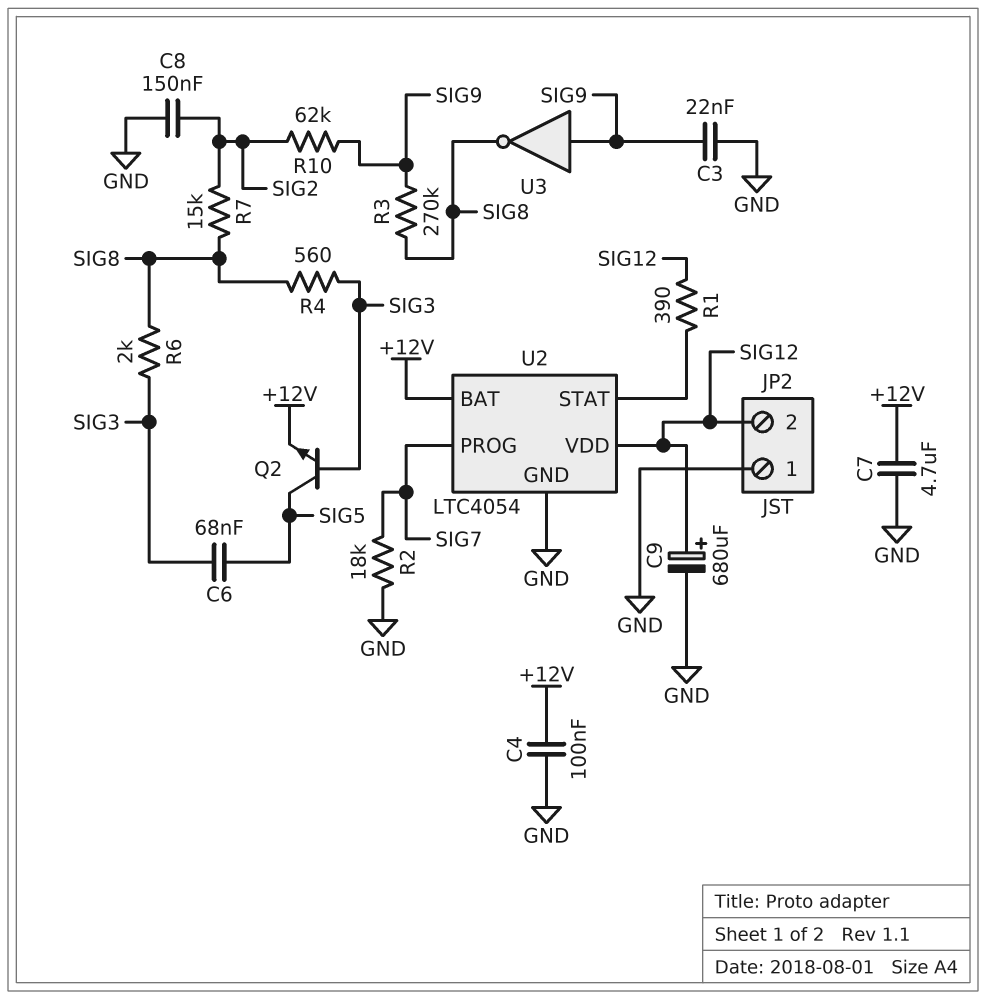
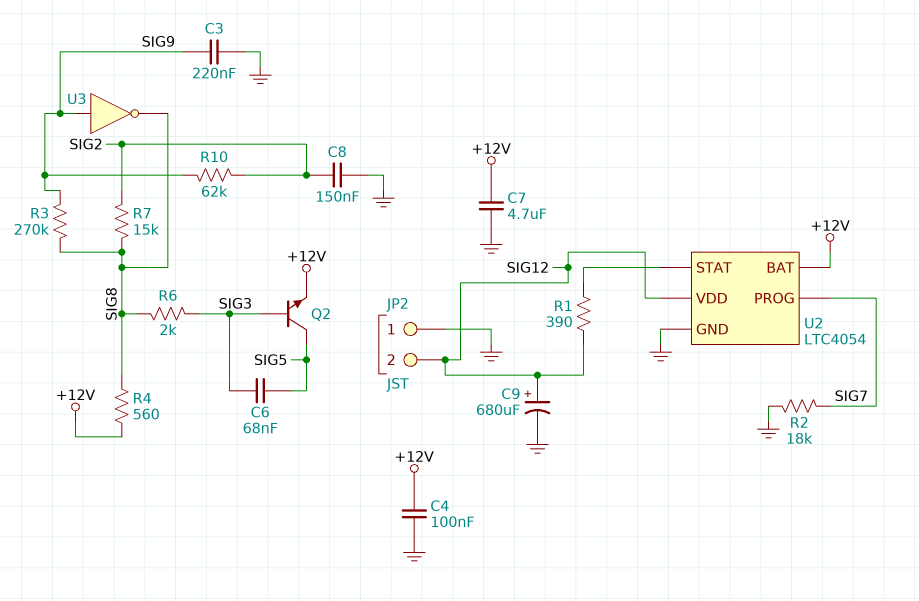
C3: 22nF (GND, SIG9) -> 220nF (GND, SIG9)
R4: 560 (SIG3, SIG8) -> 560 (+12V, SIG8)

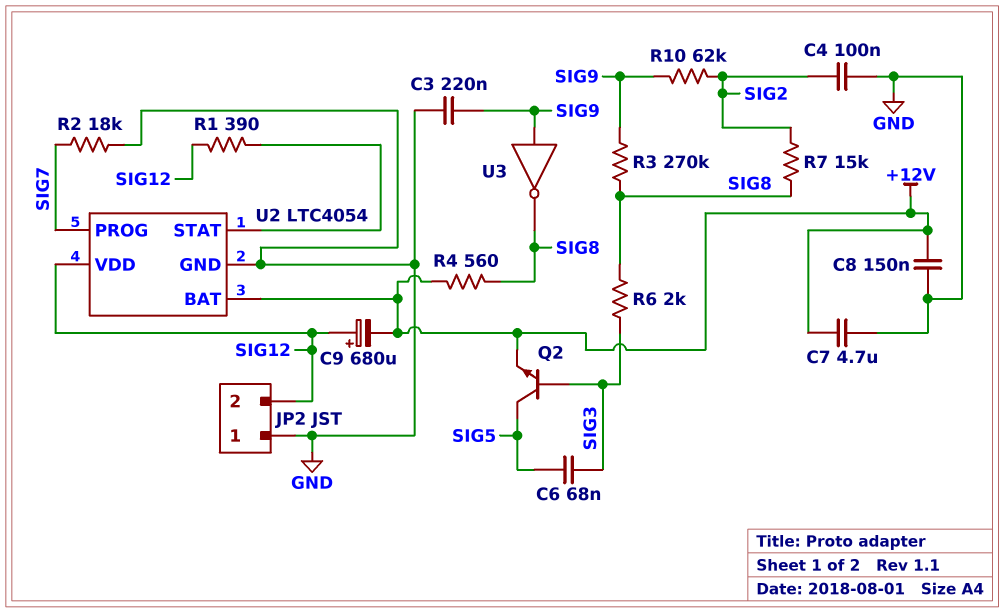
C4: 100nF (+12V, GND) -> 100nF (GND, SIG2)
C8: 150nF (GND, SIG2) -> 150nF (+12V, GND)
C9: 680uF (plus SIG12, minus GND) -> 680uF (plus SIG12, minus +12V)

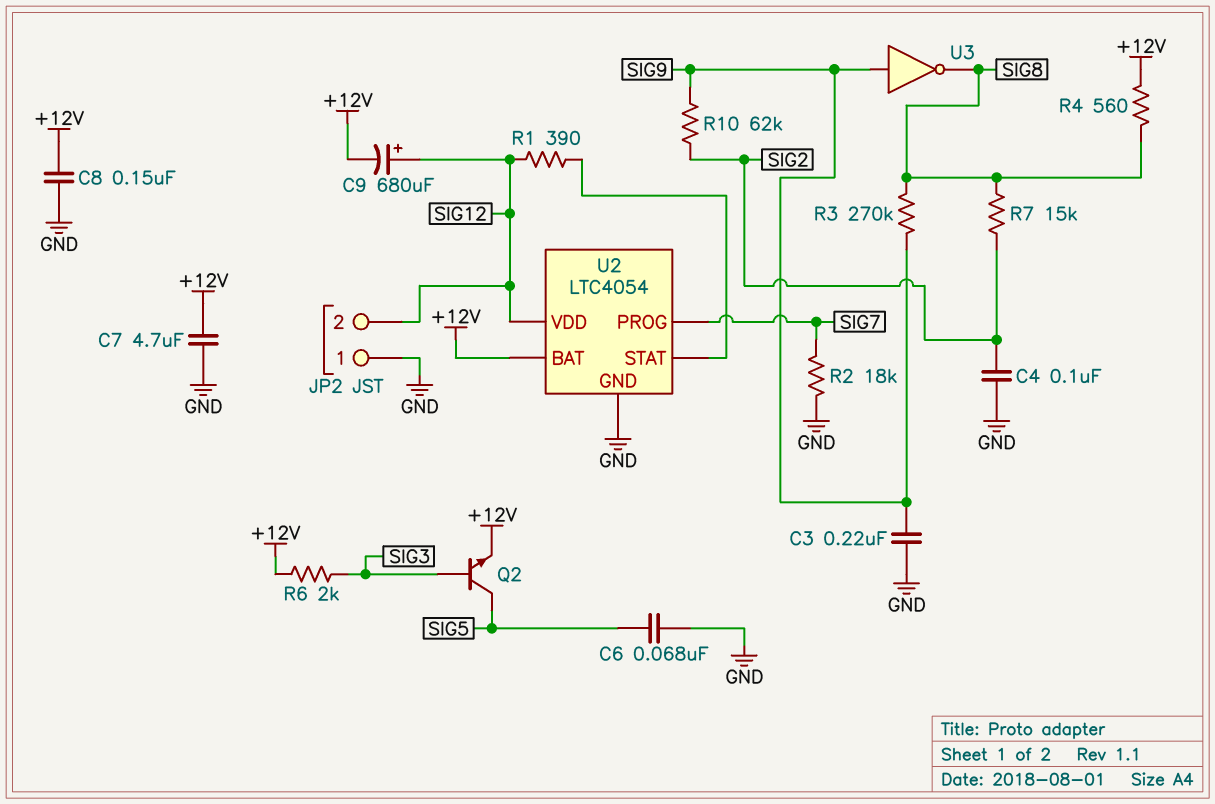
C6: 68nF (SIG3, SIG5) -> 68nF (GND, SIG5)
R6: 2k (SIG3, SIG8) -> 2k (+12V, SIG3)

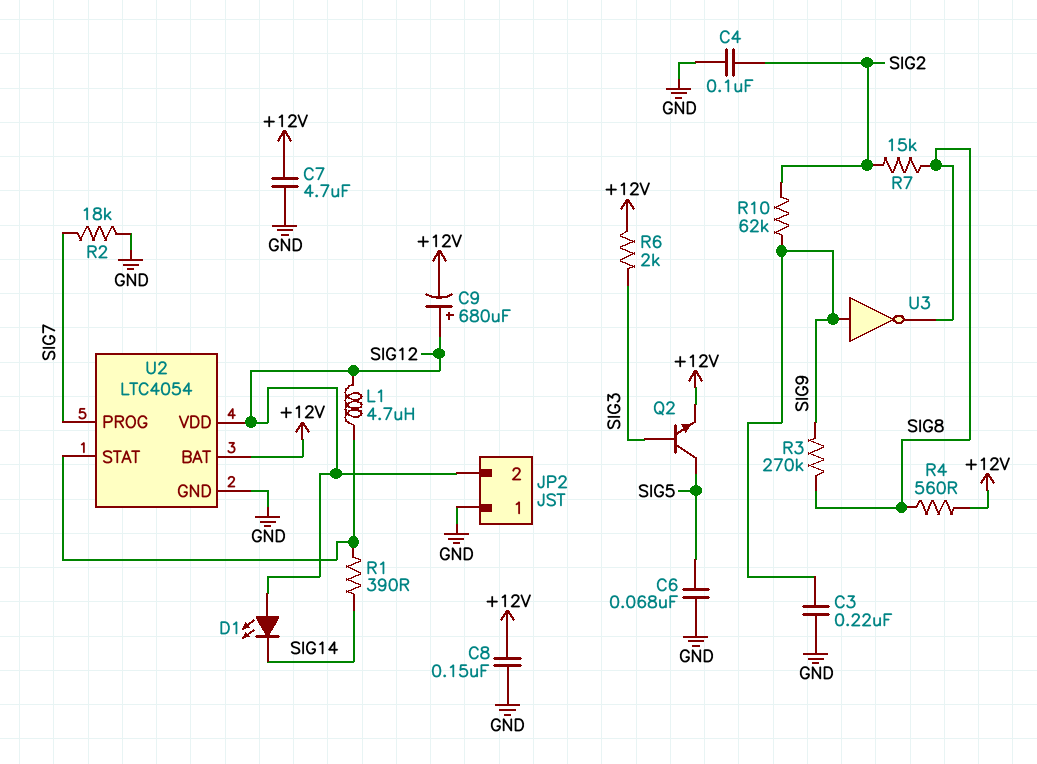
D1: none -> LED (A SIG12, K SIG14)
L1: none -> 4.7uH (SIG12, U2/STAT)
R1: 390 (SIG12, U2/STAT) -> 390 (SIG14, U2/STAT)

